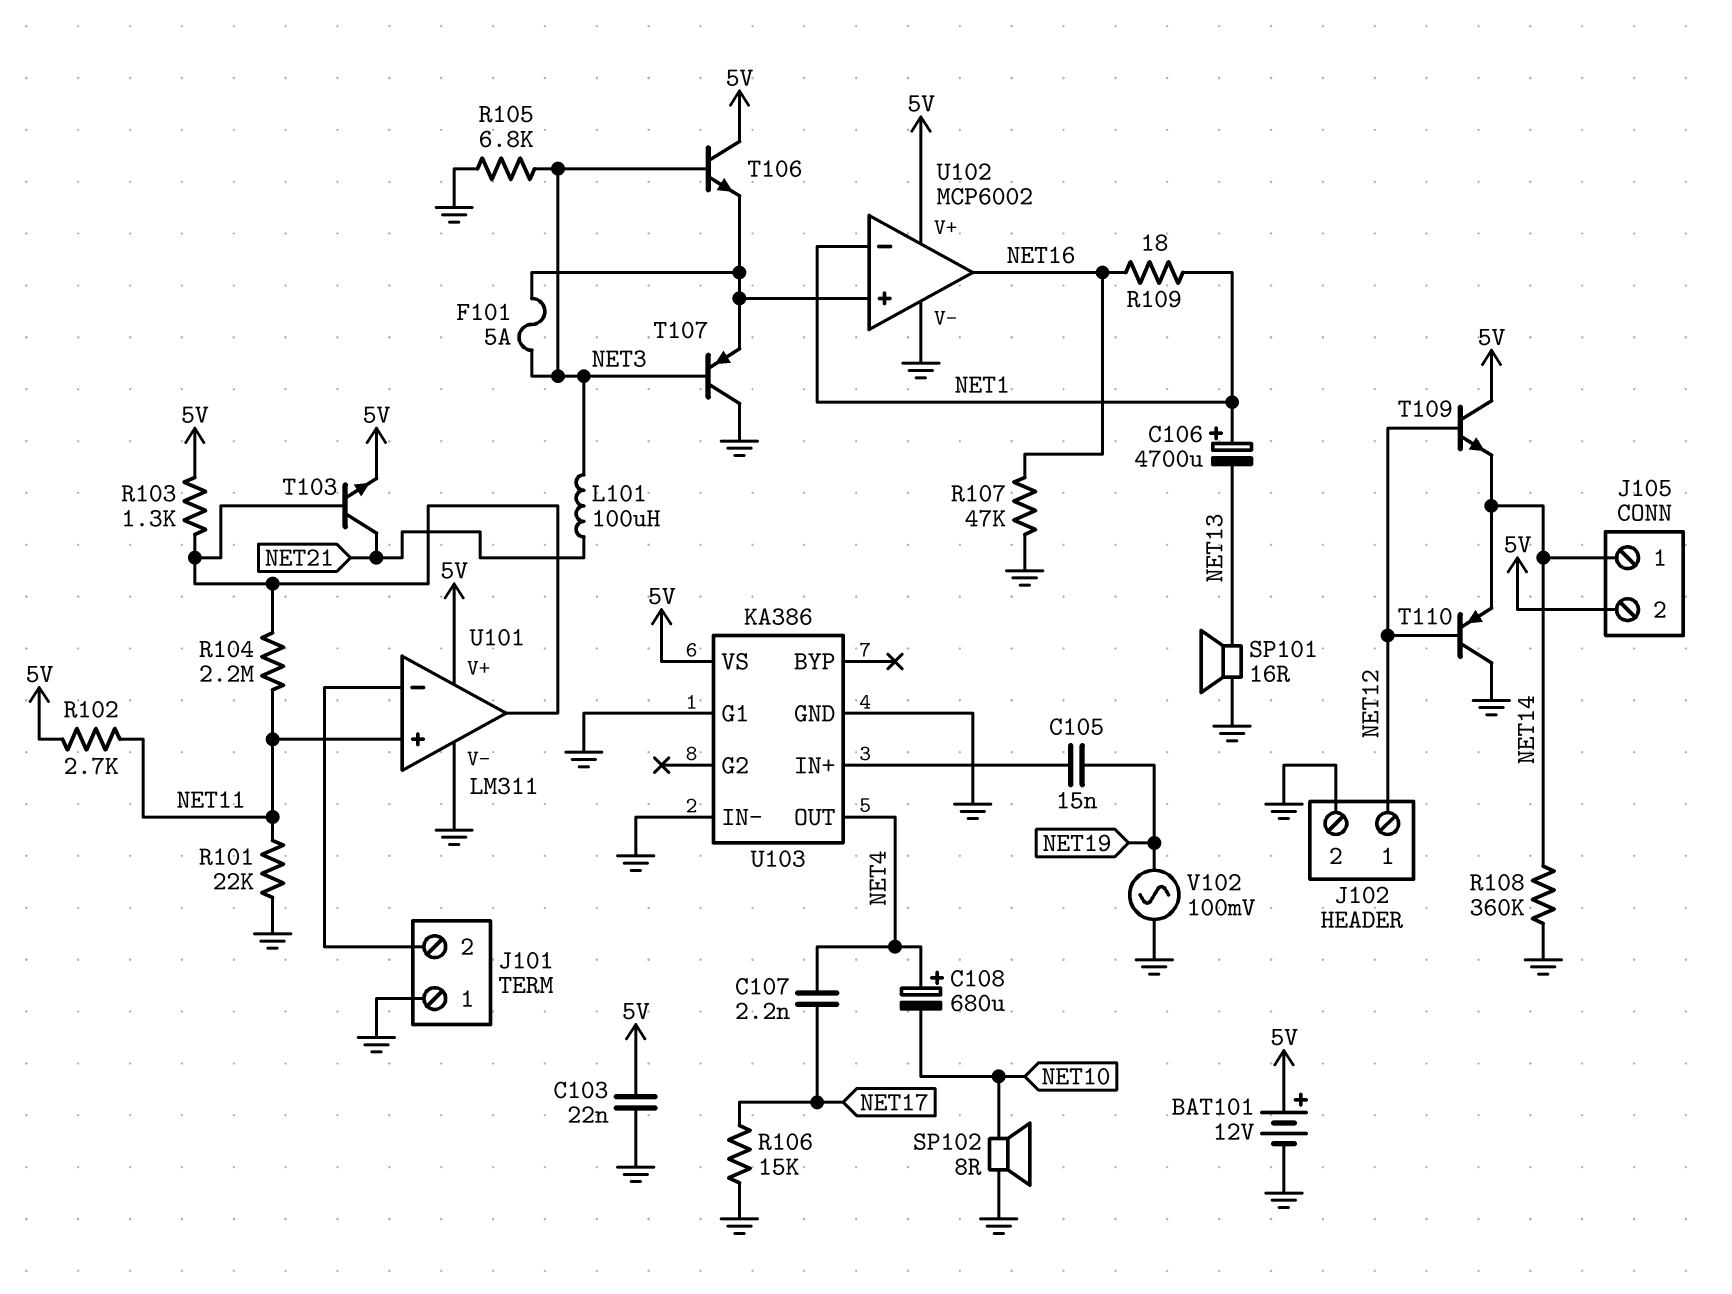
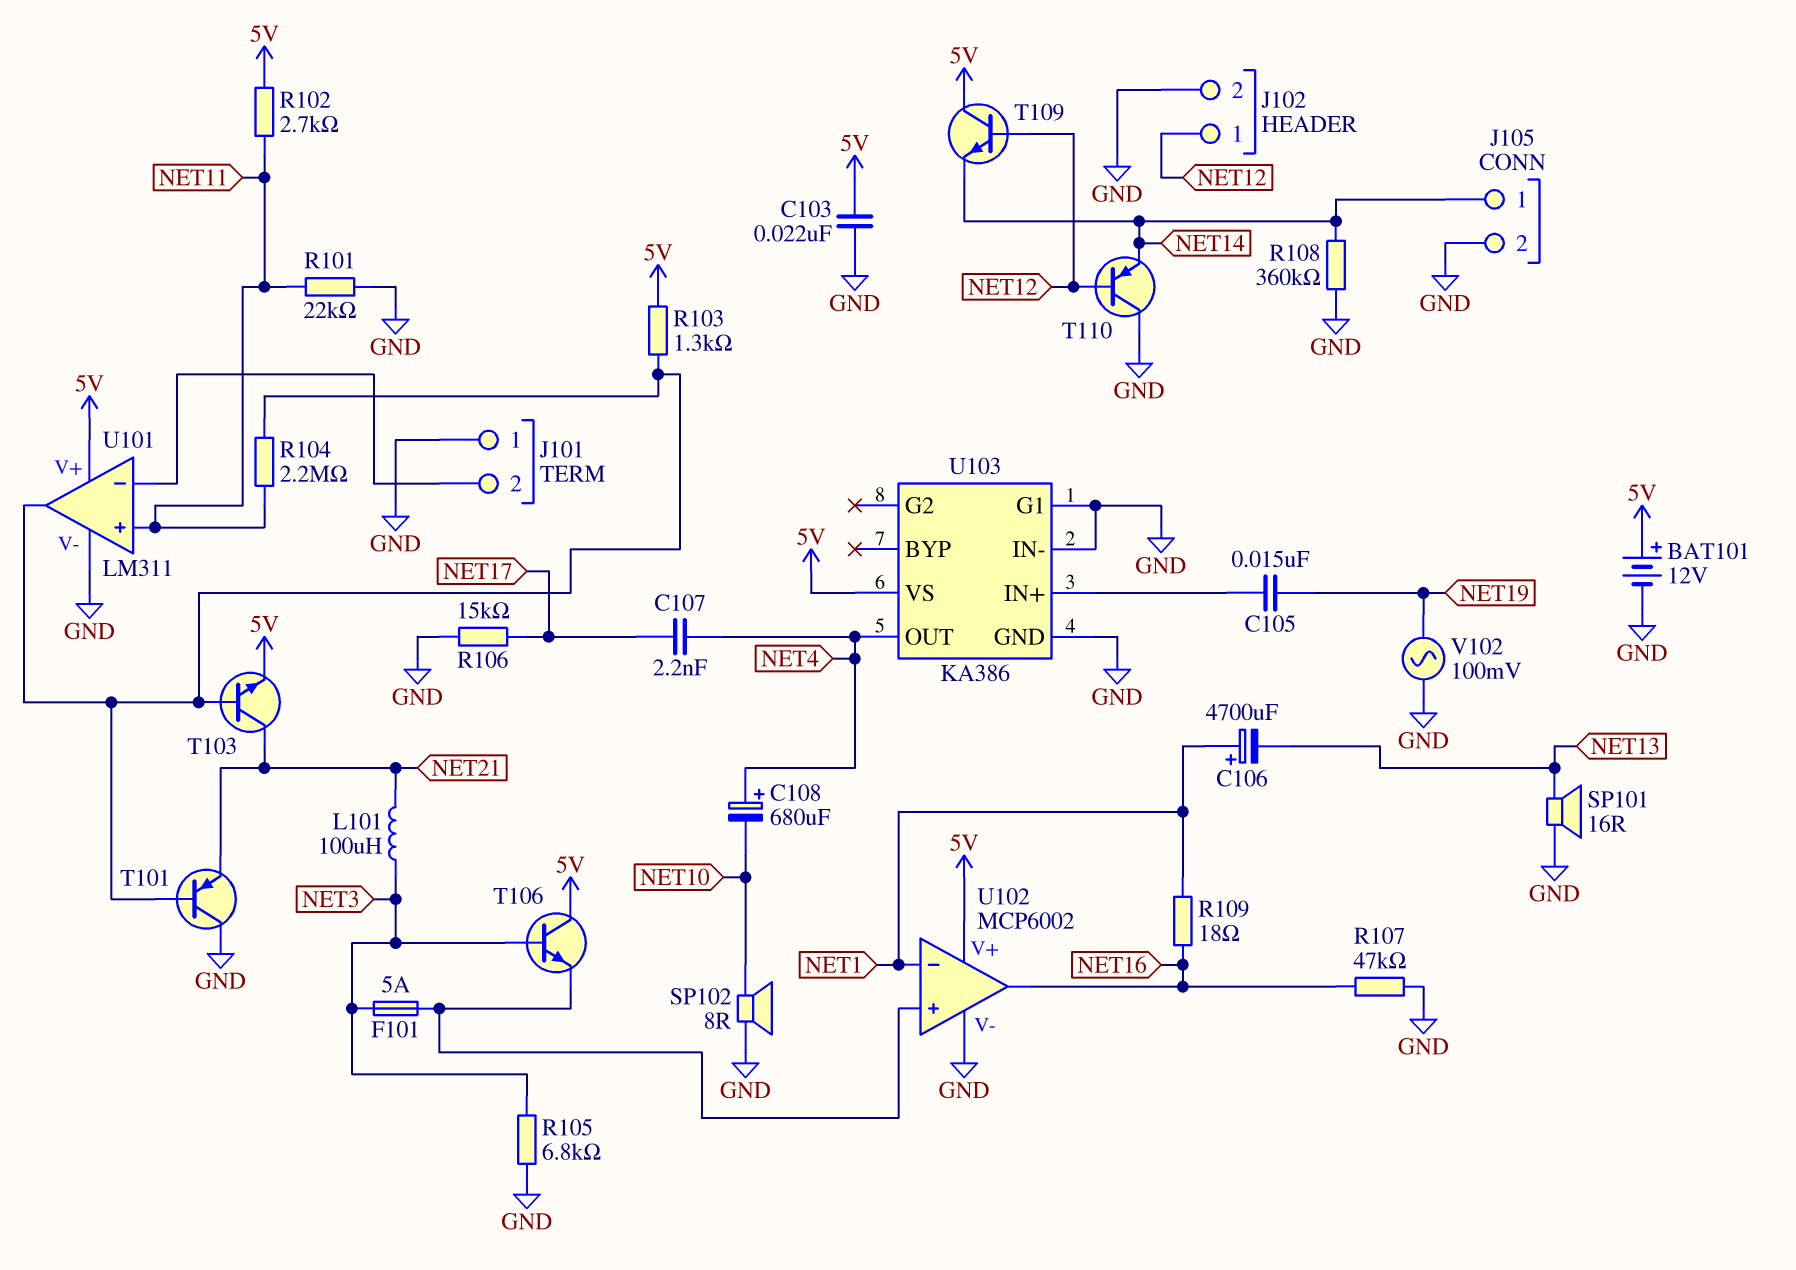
J105 pin 2: 5V -> GND
T101: none -> PNP (B U101/out, C GND, E NET21)
T107: PNP (B NET3, C GND, E U102/in+) -> none

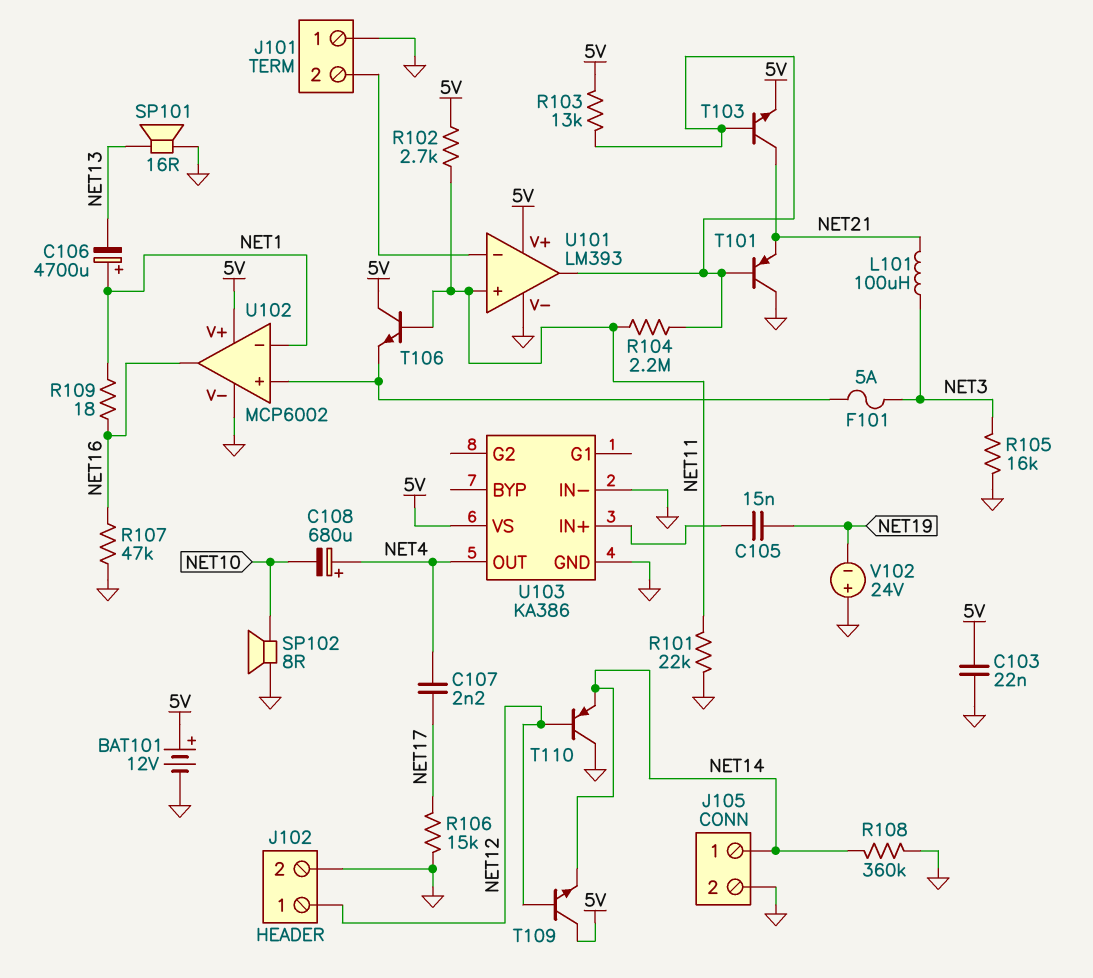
R103: 1.3k (5V, U101/out) -> 13k (5V, U101/out)
R105: 6.8k (GND, NET3) -> 16k (GND, NET3)
T106: NPN (B NET3, C 5V, E U102/in+) -> NPN (B NET11, C 5V, E U102/in+)
U101: LM311 -> LM393
U103 pin G1: GND -> none
V102: AC 100mV (GND, NET19) -> 24V (plus GND, minus NET19)

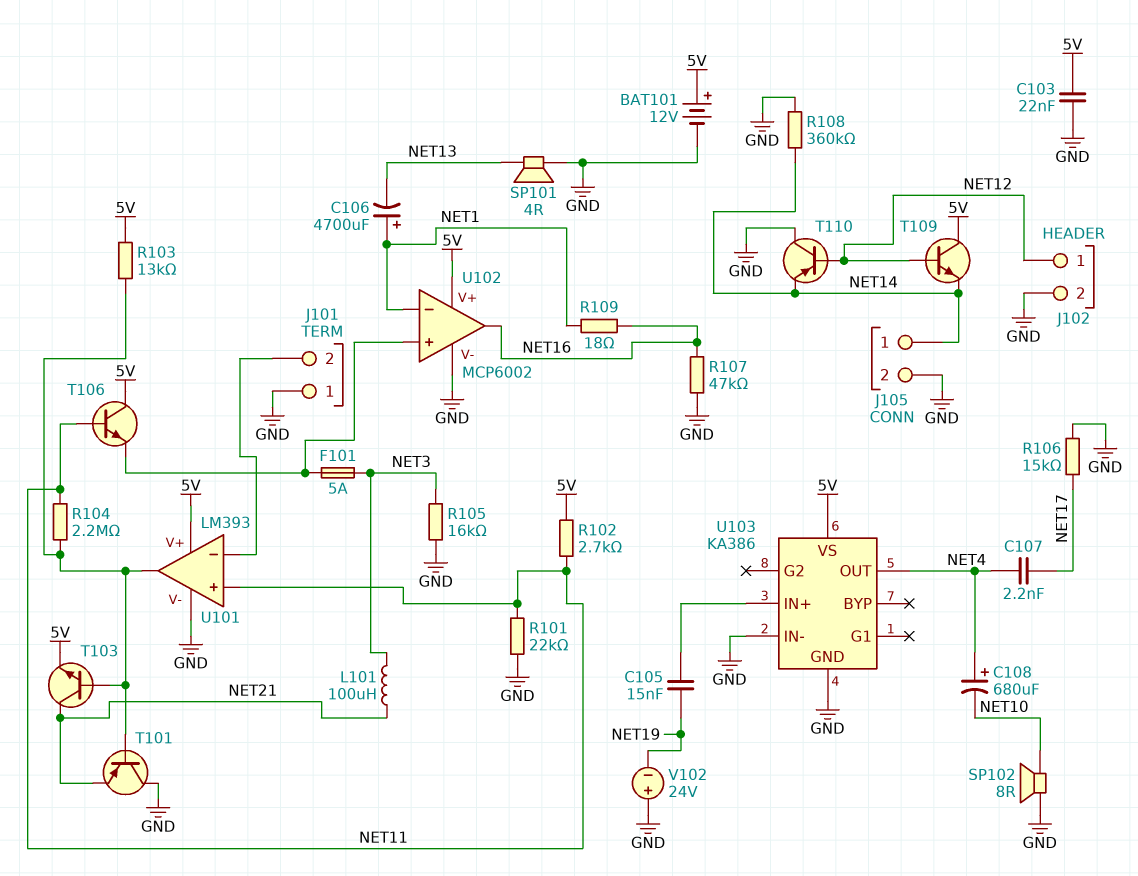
SP101: speaker 16R (GND, NET13) -> speaker 4R (GND, NET13)

